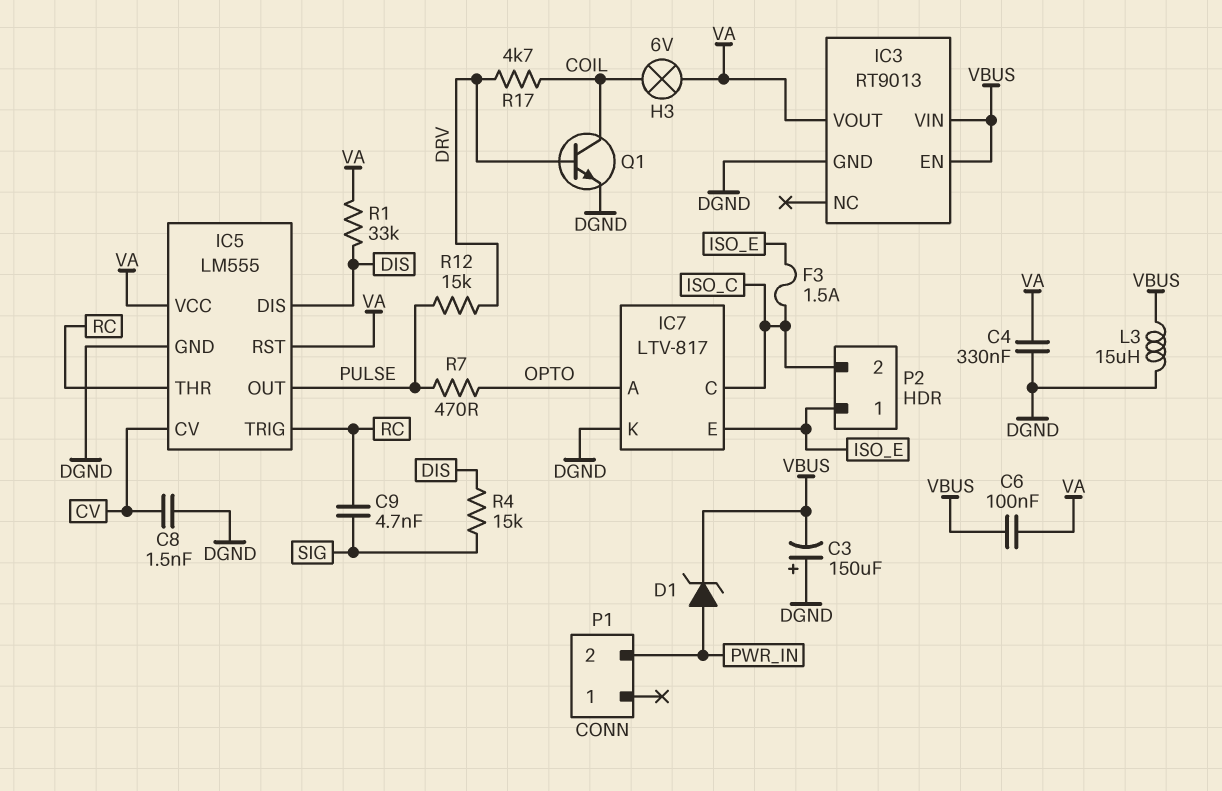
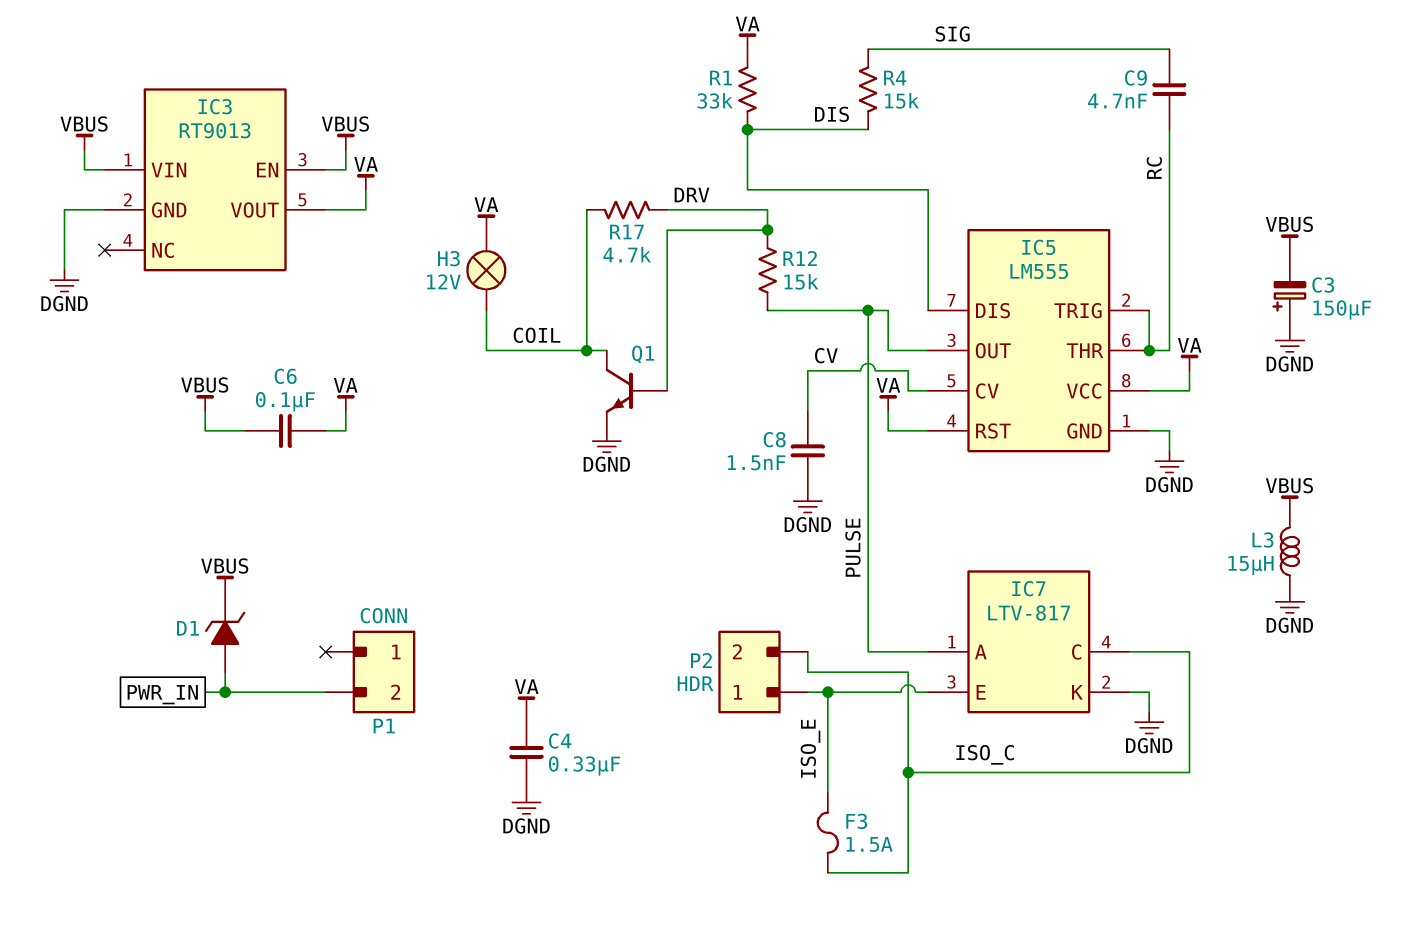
H3: lamp 6V (COIL, VA) -> lamp 12V (COIL, VA)
IC7 pin A: OPTO -> PULSE
R7: 470 (OPTO, PULSE) -> none

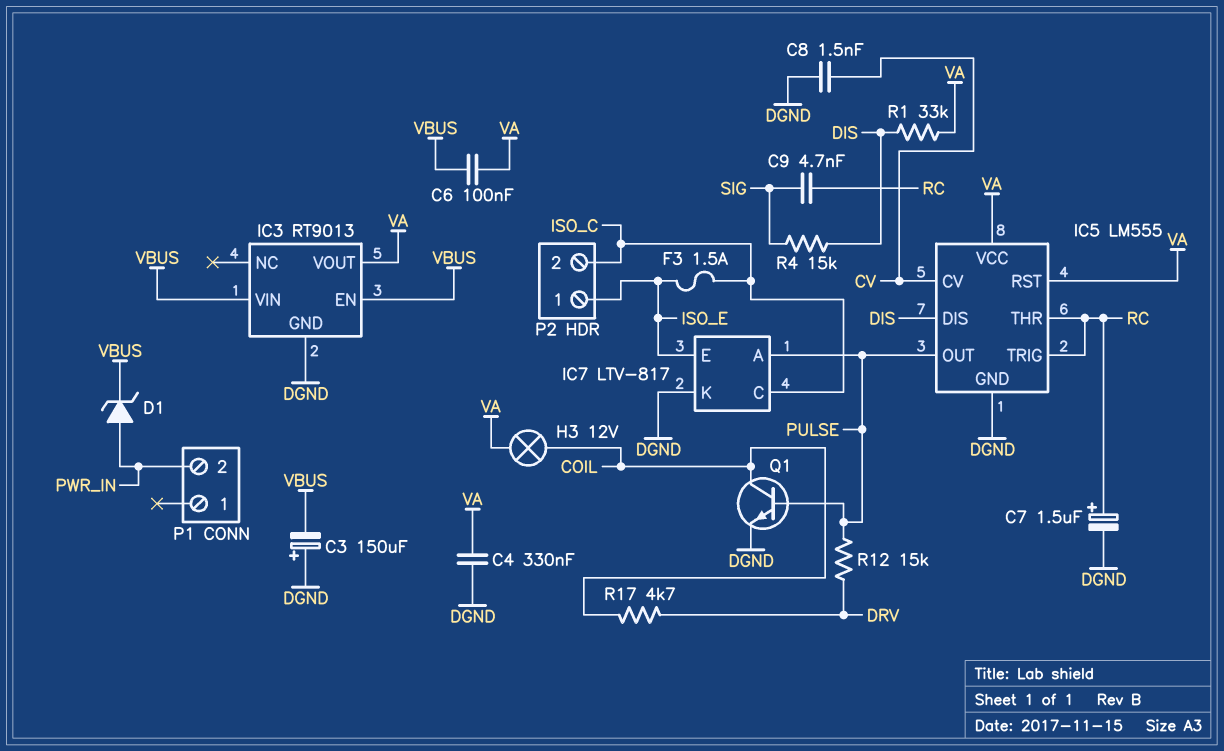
C7: none -> 1.5uF (plus RC, minus DGND)
L3: 15uH (DGND, VBUS) -> none
Q1: NPN (B DRV, C COIL, E DGND) -> NPN (B PULSE, C COIL, E DGND)

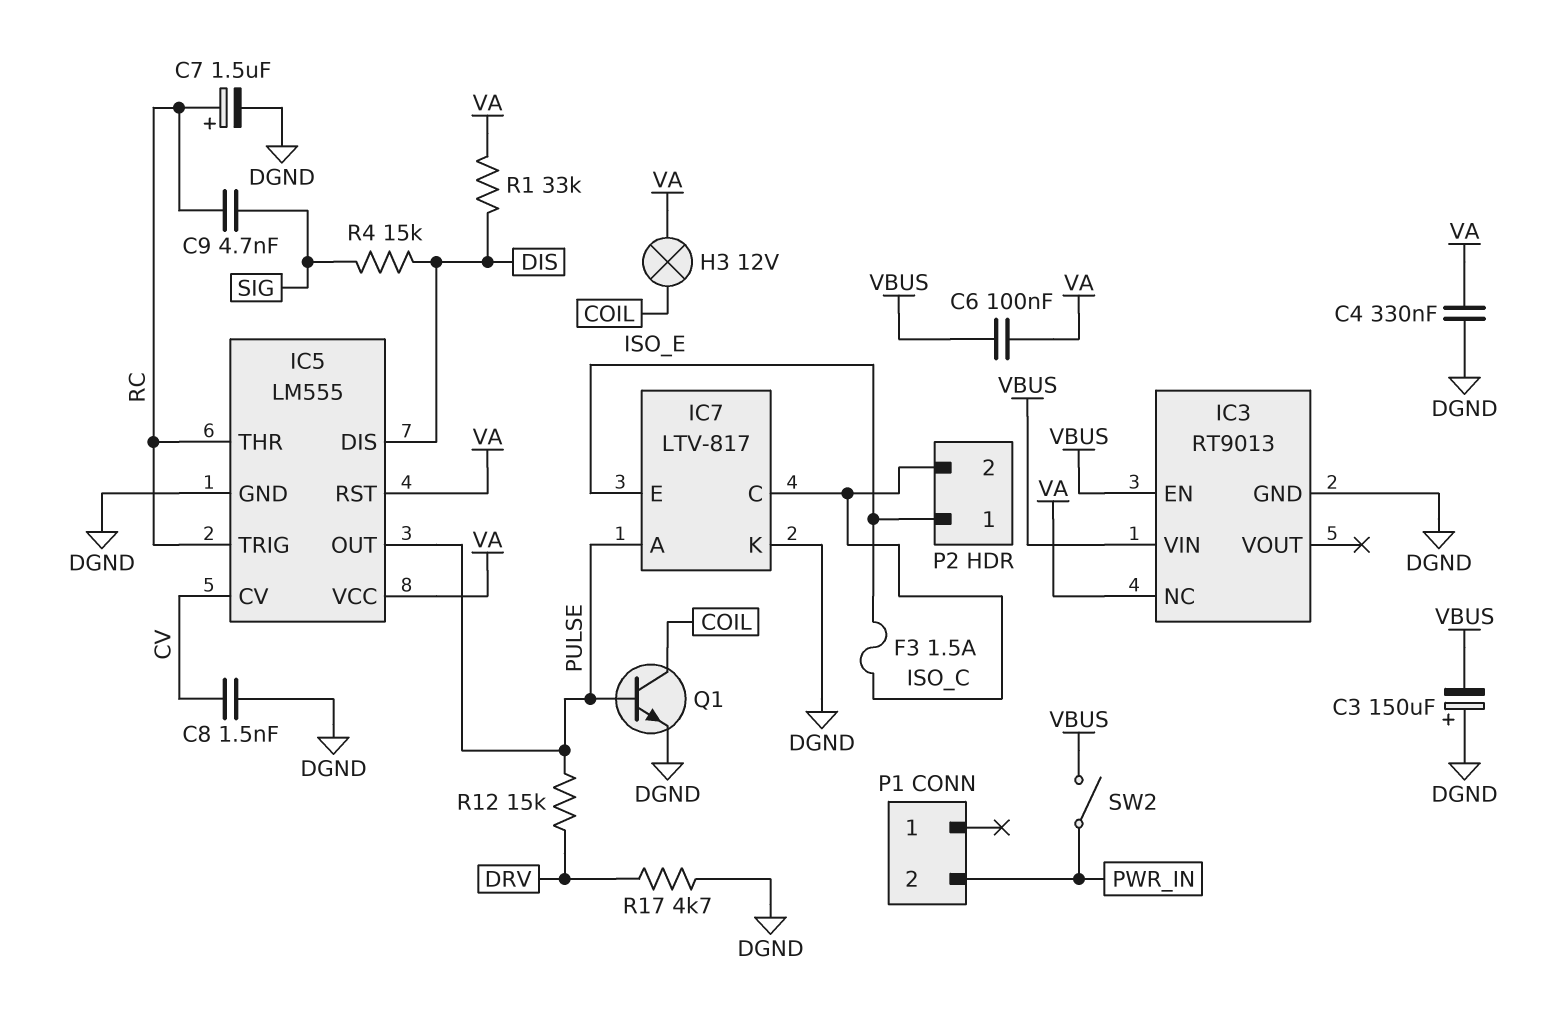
D1: zener (A PWR_IN, K VBUS) -> none
IC3 pin NC: none -> VA
IC3 pin VOUT: VA -> none
R17: 4.7k (COIL, DRV) -> 4.7k (DGND, DRV)
SW2: none -> switch (PWR_IN, VBUS)

